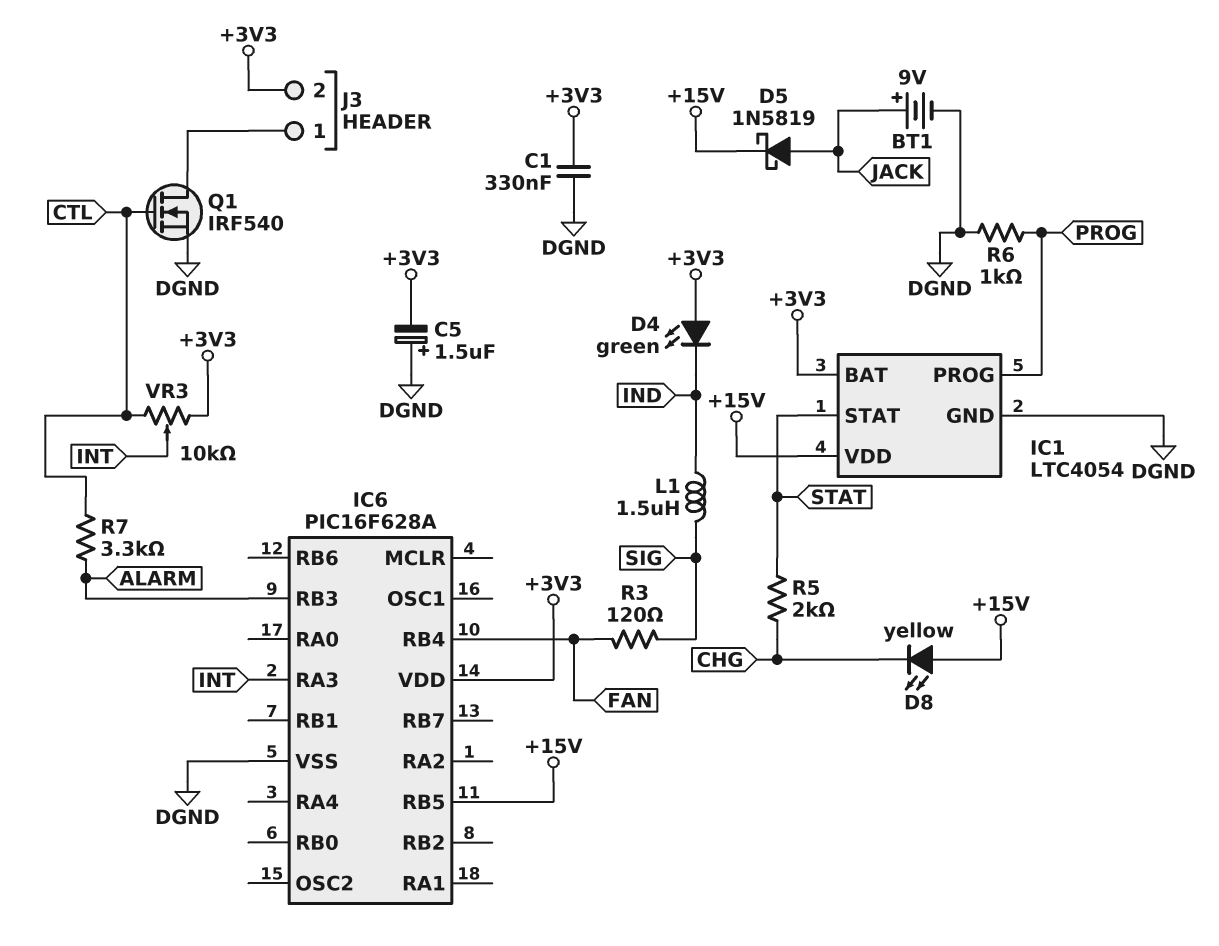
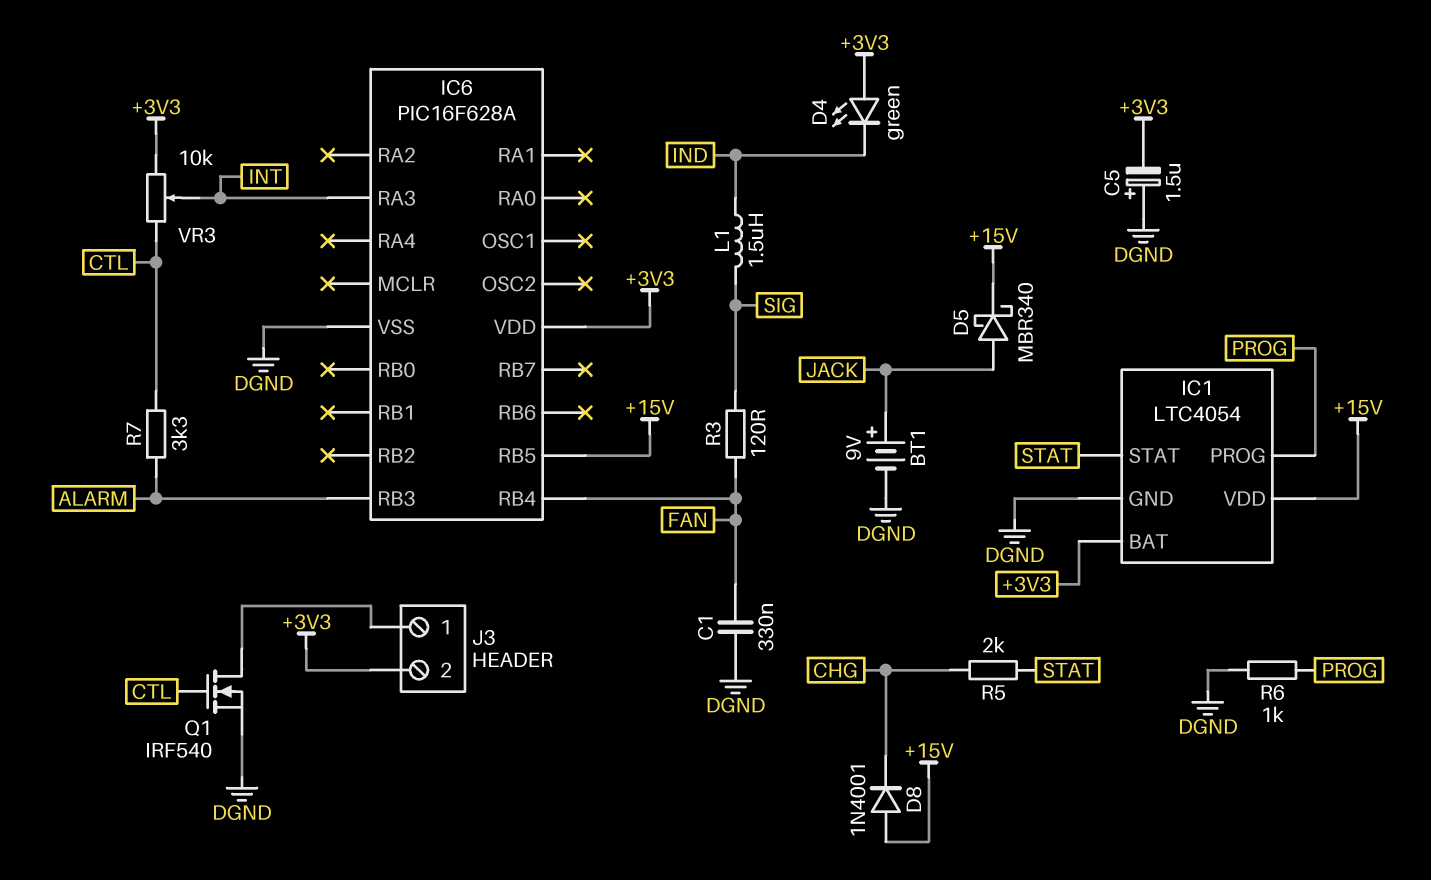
C1: 330nF (+3V3, DGND) -> 330nF (DGND, FAN)
D5: schottky 1N5819 (A JACK, K +15V) -> schottky MBR340 (A JACK, K +15V)
D8: LED yellow (A +15V, K CHG) -> diode 1N4001 (A +15V, K CHG)

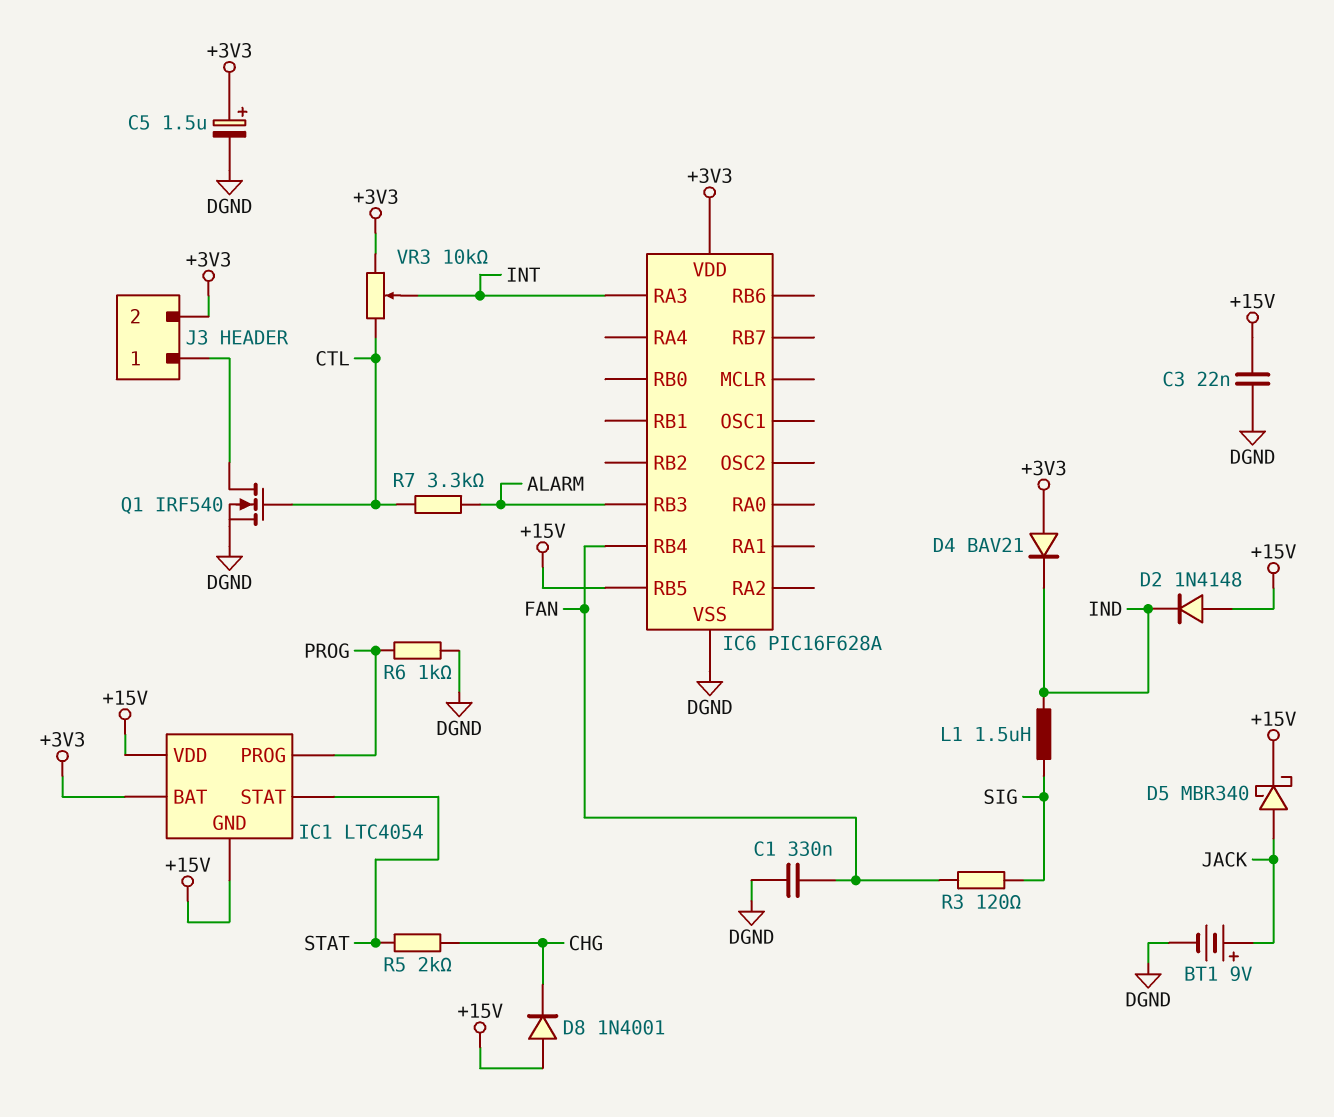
C3: none -> 22nF (+15V, DGND)
C5: 1.5uF (plus DGND, minus +3V3) -> 1.5uF (plus +3V3, minus DGND)
D2: none -> diode 1N4148 (A +15V, K IND)
D4: LED green (A +3V3, K IND) -> diode BAV21 (A +3V3, K IND)
IC1 pin GND: DGND -> +15V

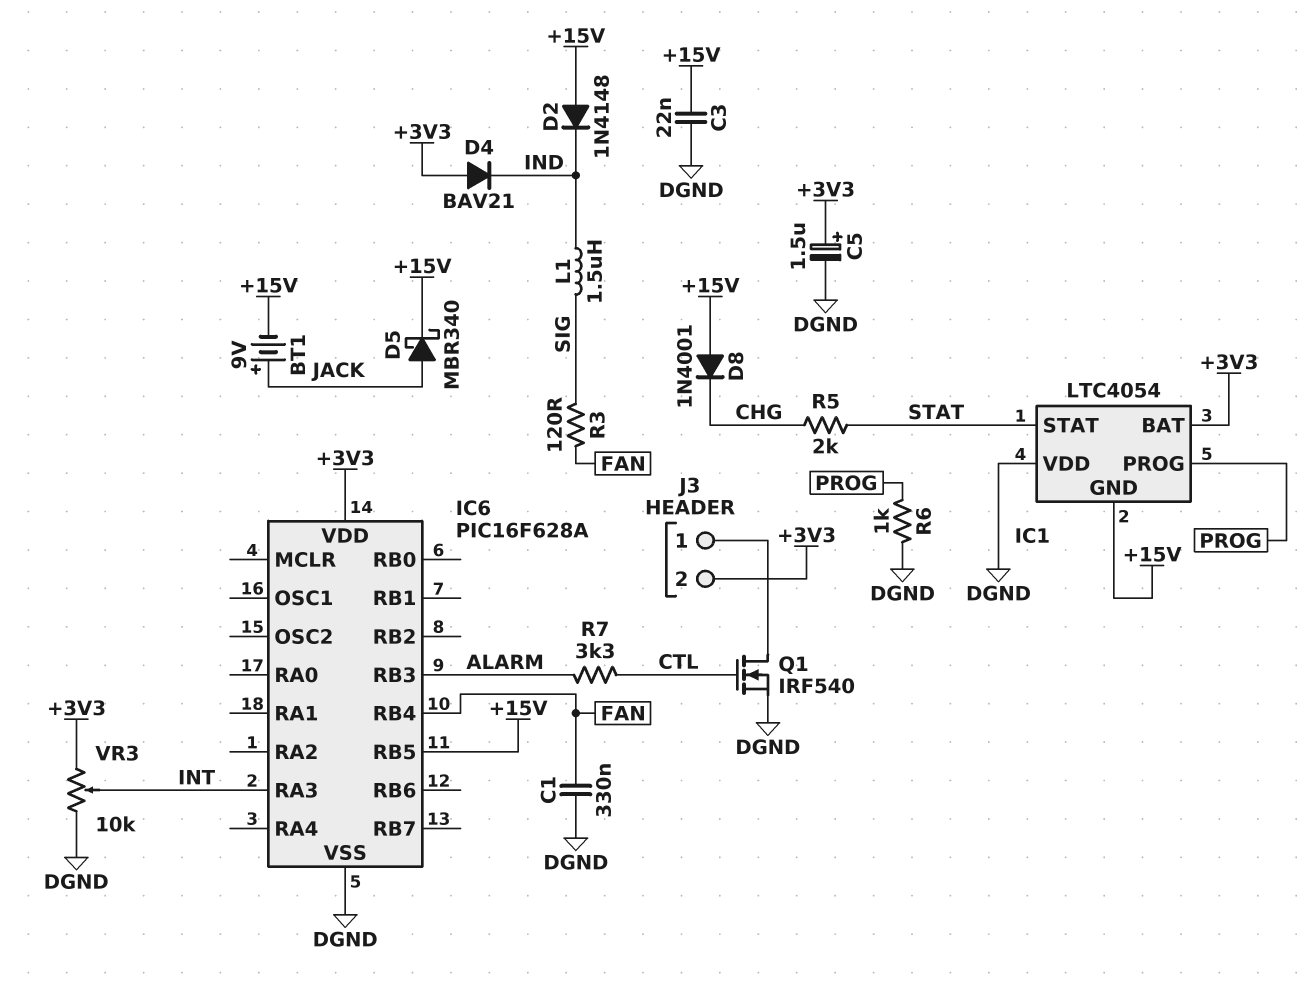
BT1: 9V (plus JACK, minus DGND) -> 9V (plus JACK, minus +15V)
IC1 pin VDD: +15V -> DGND
VR3: 10k (+3V3, CTL, wiper INT) -> 10k (+3V3, DGND, wiper INT)

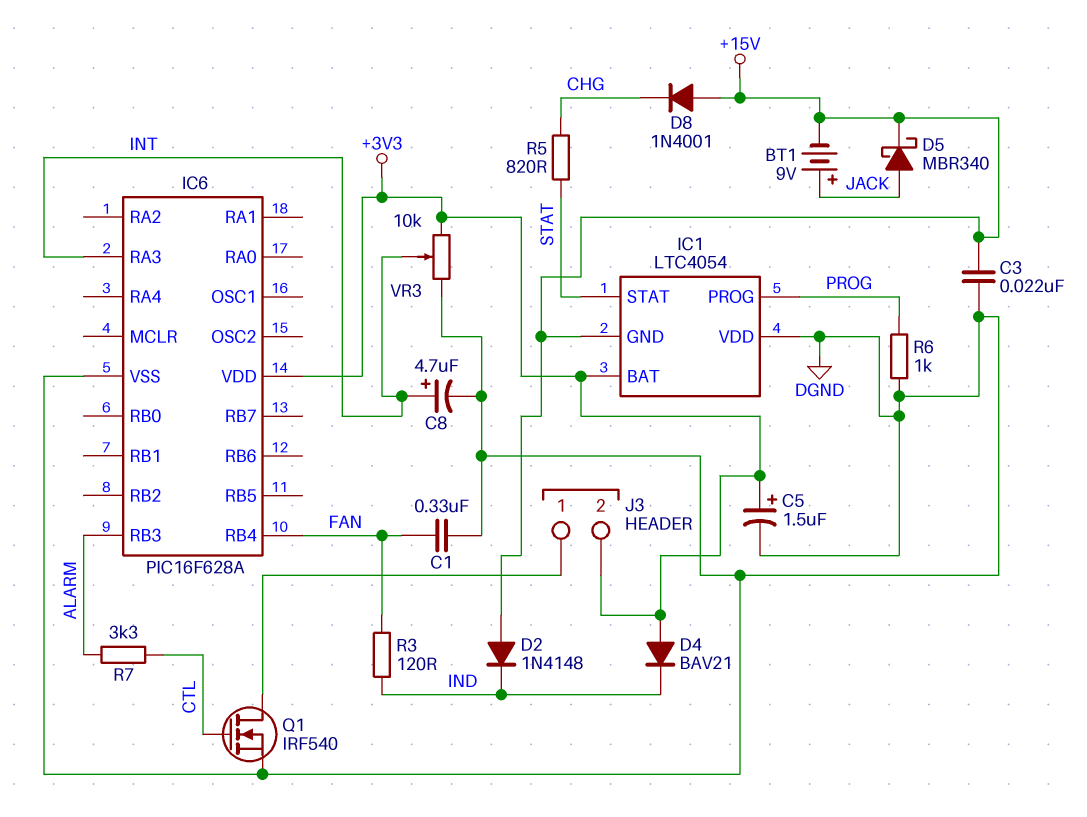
C8: none -> 4.7uF (plus INT, minus DGND)
IC6 pin RB5: +15V -> none
L1: 1.5uH (IND, SIG) -> none
R3: 120 (FAN, SIG) -> 120 (FAN, IND)
R5: 2k (CHG, STAT) -> 820 (CHG, STAT)

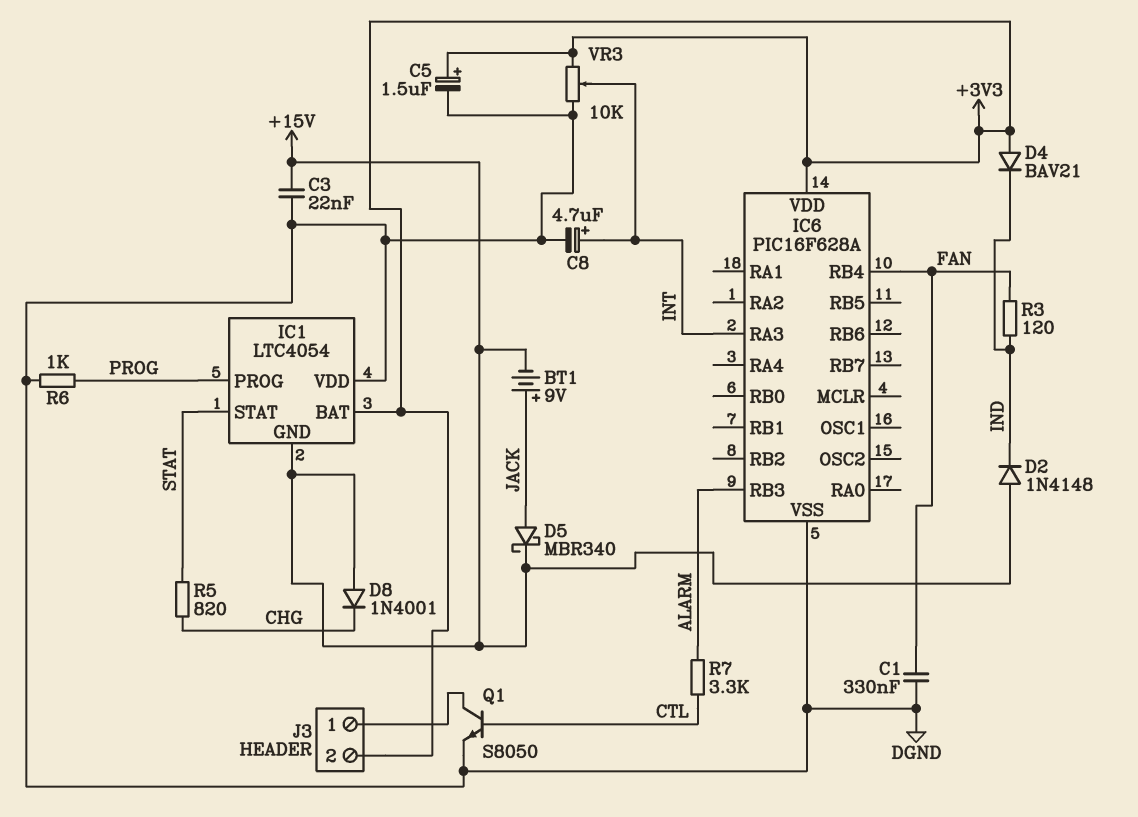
Q1: NMOS IRF540 (G CTL, D J3/1, S DGND) -> NPN S8050 (B CTL, C J3/1, E DGND)

